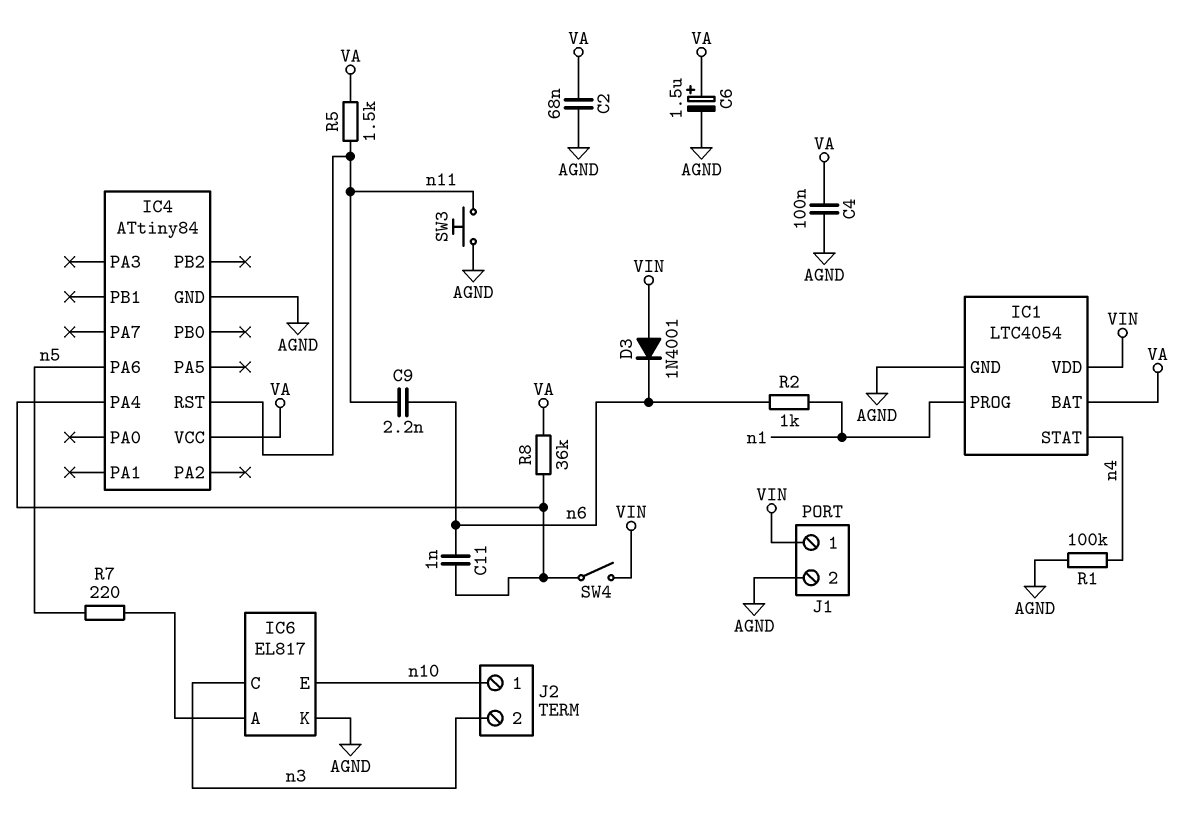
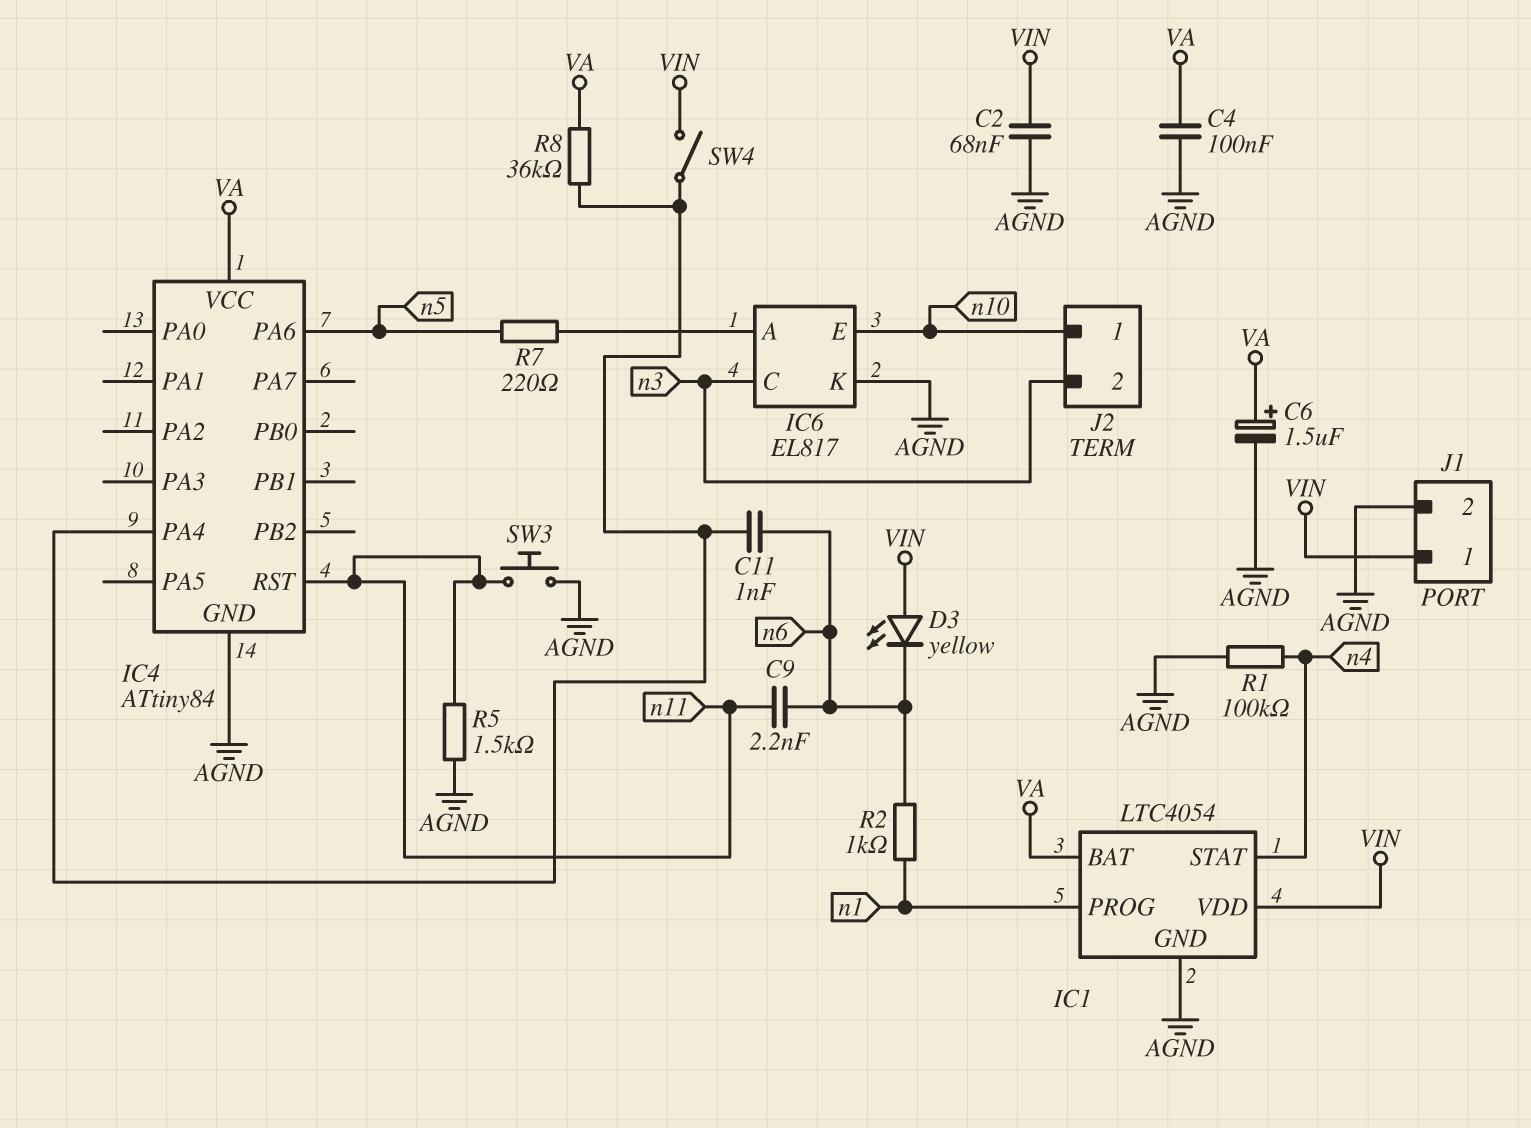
C2: 68nF (AGND, VA) -> 68nF (AGND, VIN)
D3: diode 1N4001 (A VIN, K n6) -> LED yellow (A VIN, K n6)
R5: 1.5k (VA, n11) -> 1.5k (AGND, n11)

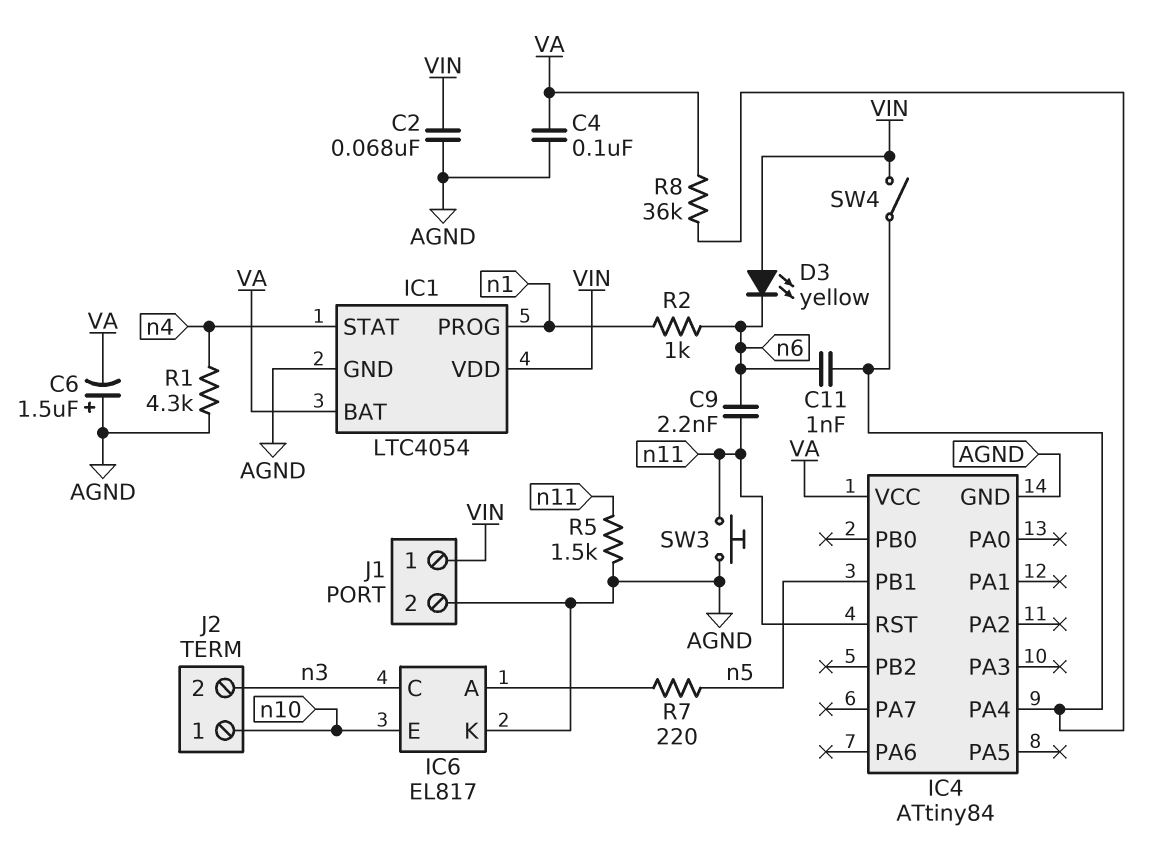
C6: 1.5uF (plus VA, minus AGND) -> 1.5uF (plus AGND, minus VA)
IC4 pin PA6: n5 -> none
IC4 pin PB1: none -> n5
R1: 100k (AGND, n4) -> 4.3k (AGND, n4)

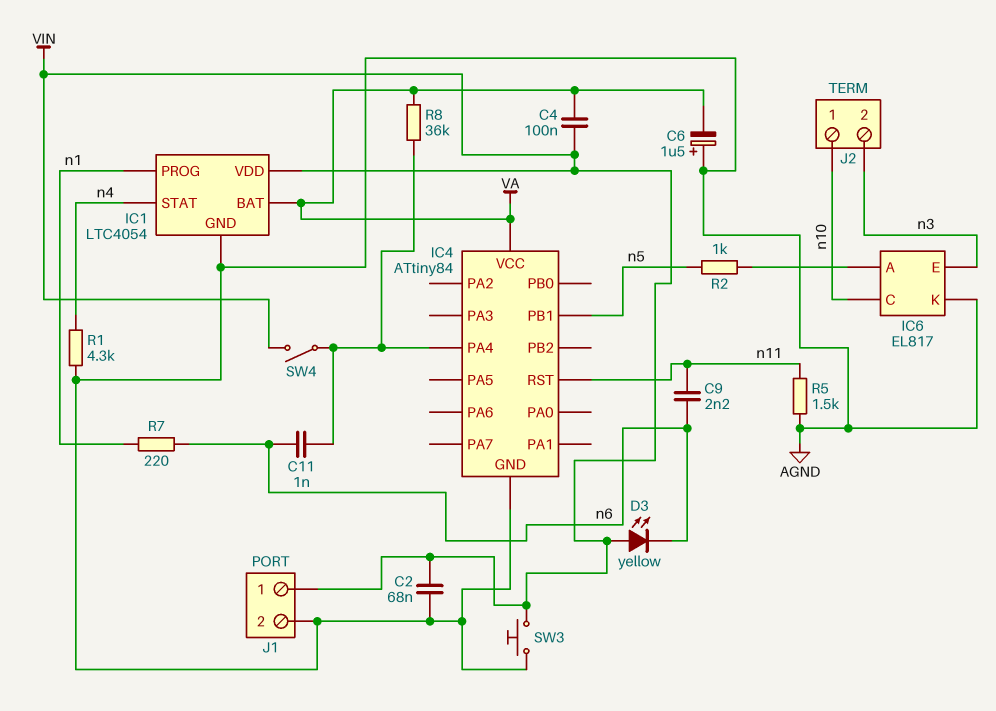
C4: 100nF (AGND, VA) -> 100nF (VA, VIN)
IC6 pin C: n3 -> n10
IC6 pin E: n10 -> n3
R2: 1k (n1, n6) -> 1k (IC6/A, n5)
R7: 220 (IC6/A, n5) -> 220 (n1, n6)
SW3: button (AGND, n11) -> button (AGND, VIN)

